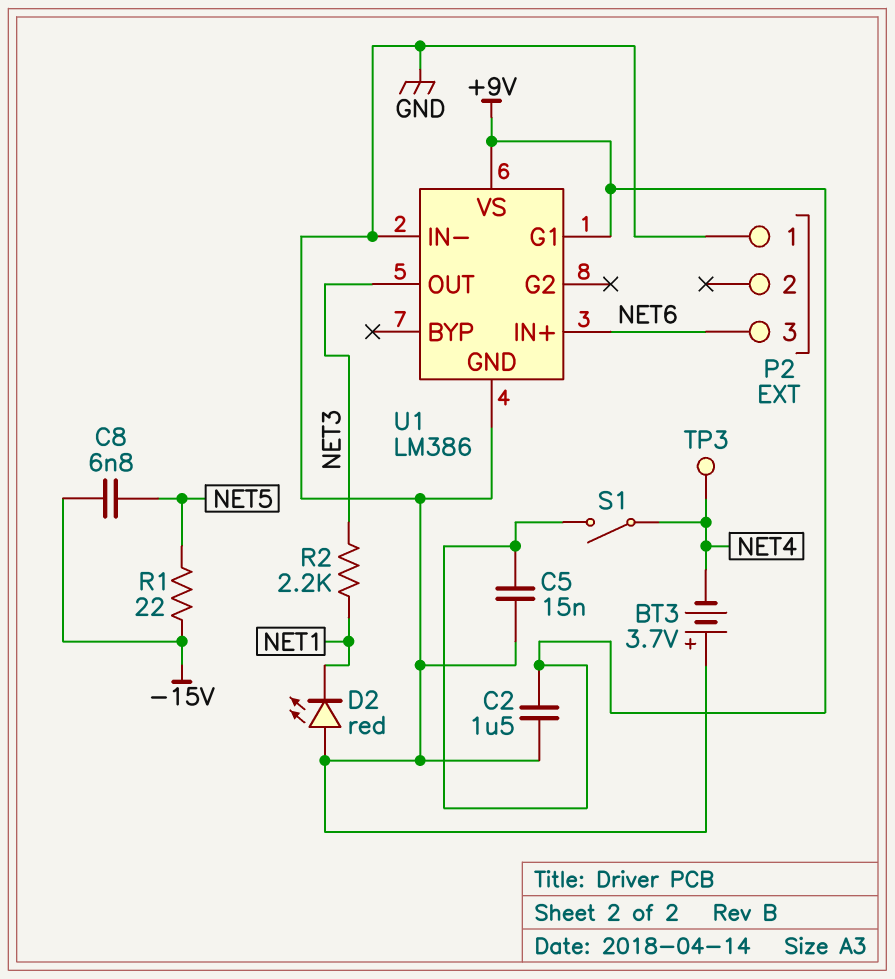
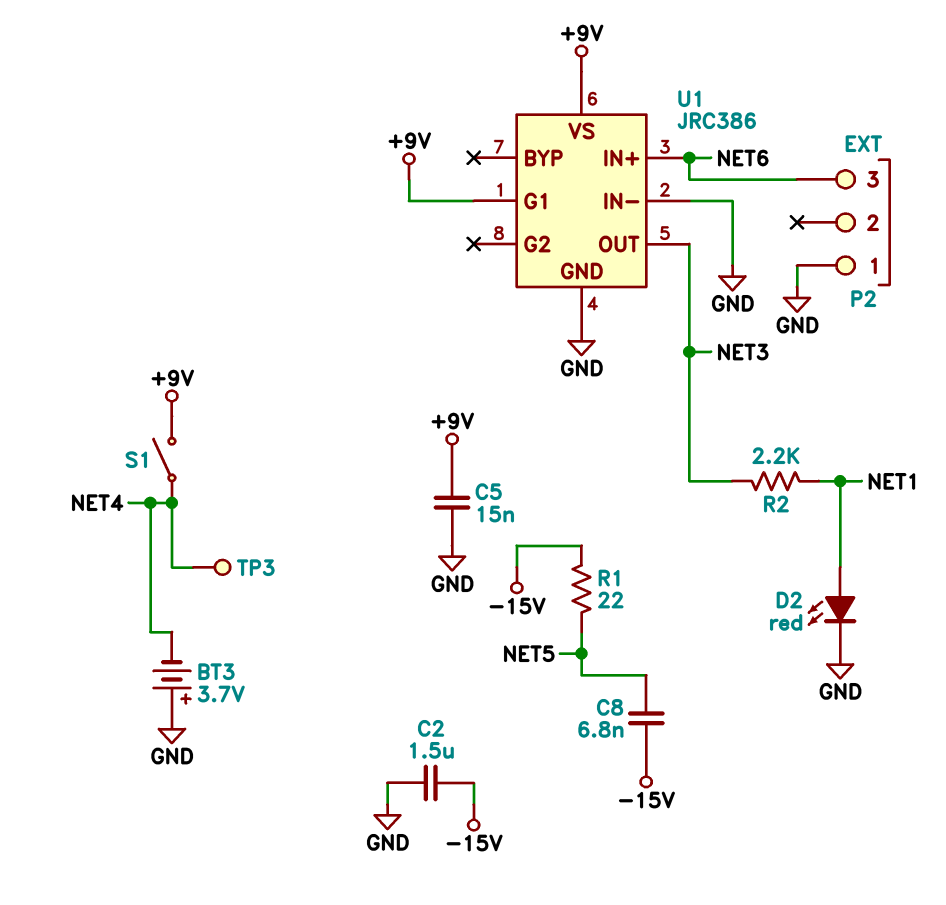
C2: 1.5uF (+9V, GND) -> 1.5uF (-15V, GND)
D2: LED red (A GND, K NET1) -> LED red (A NET1, K GND)
U1: LM386 -> JRC386

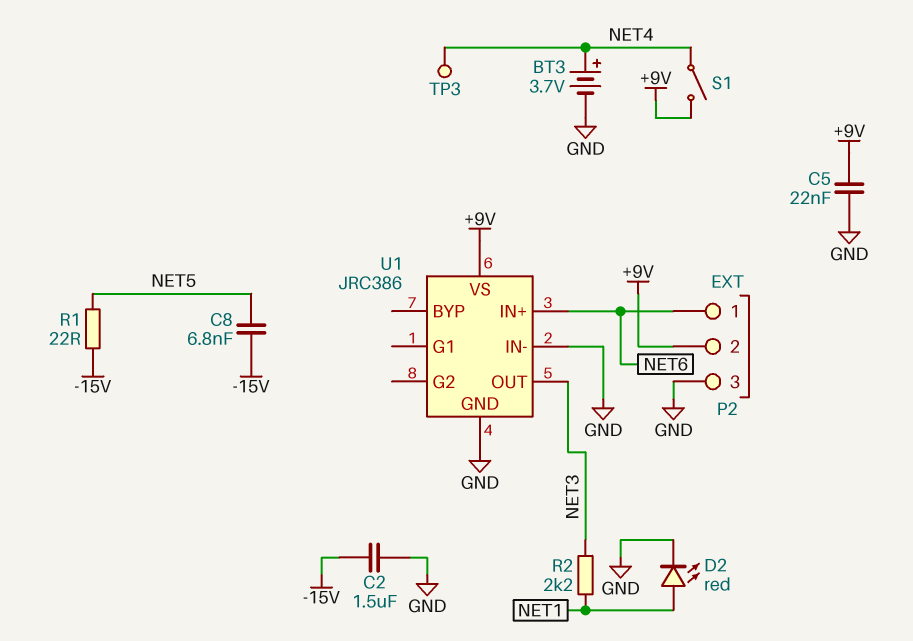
BT3: 3.7V (plus GND, minus NET4) -> 3.7V (plus NET4, minus GND)
C5: 15nF (+9V, GND) -> 22nF (+9V, GND)
P2 pin 1: GND -> NET6
P2 pin 2: none -> +9V
P2 pin 3: NET6 -> GND
U1 pin G1: +9V -> none

